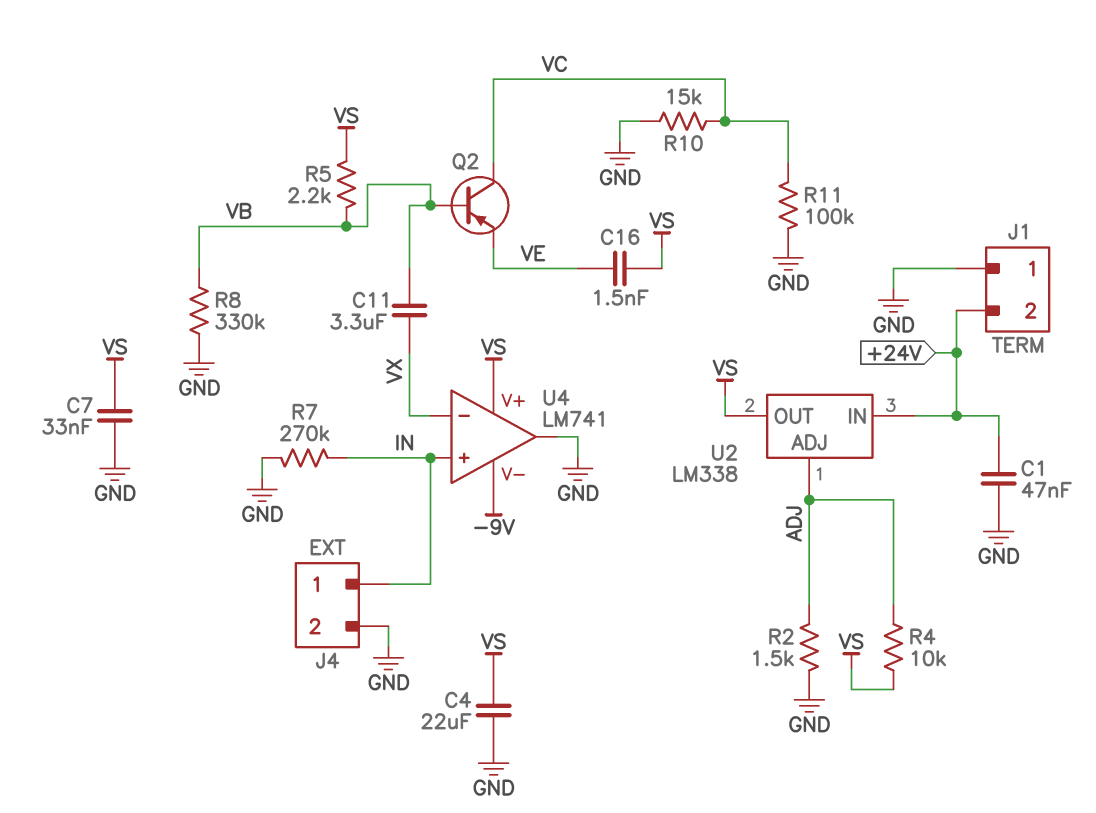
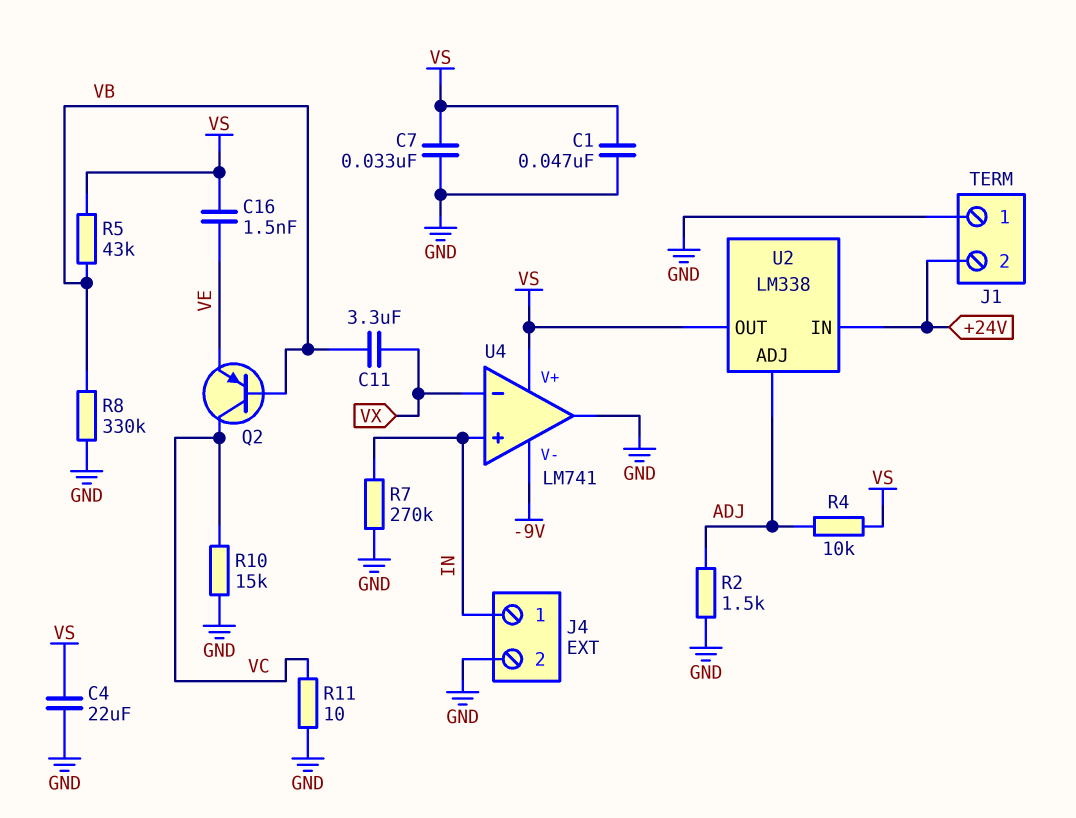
C1: 47nF (+24V, GND) -> 47nF (GND, VS)
R5: 2.2k (VB, VS) -> 43k (VB, VS)
R11: 100k (GND, VC) -> 10 (GND, VC)

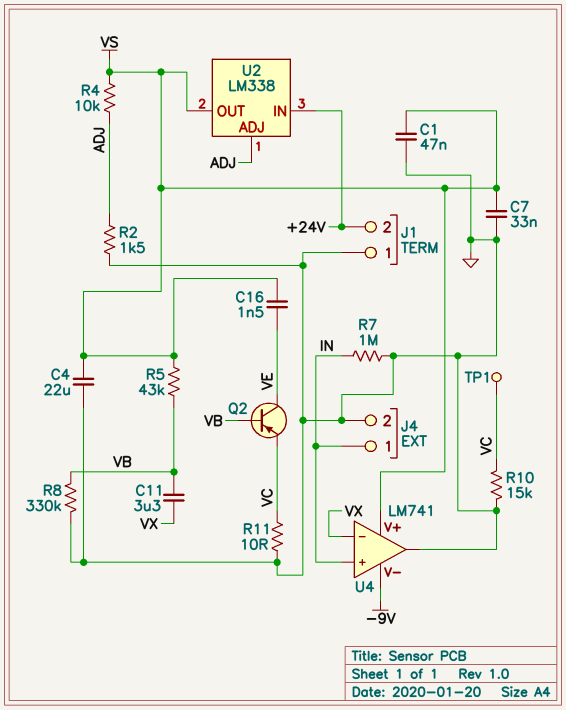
Q2: PNP (B VB, C VC, E VE) -> PNP (B VB, C VE, E VC)
R7: 270k (GND, IN) -> 1M (GND, IN)
TP1: none -> test point (VC)

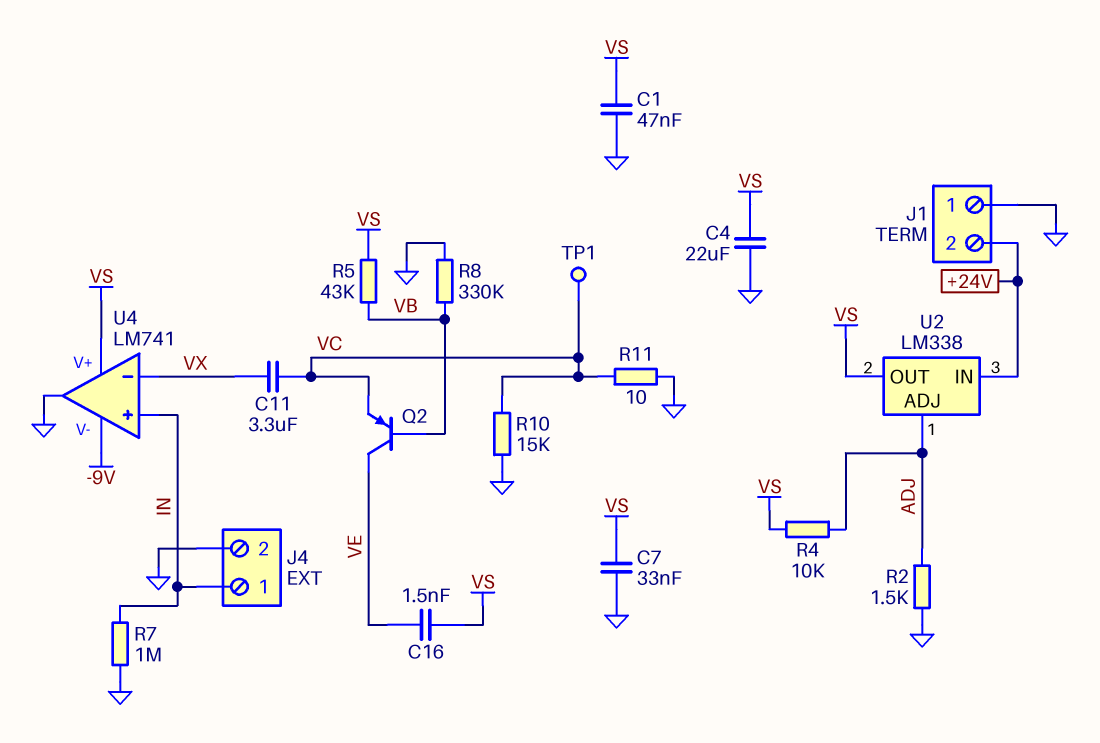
C11: 3.3uF (VB, VX) -> 3.3uF (VC, VX)

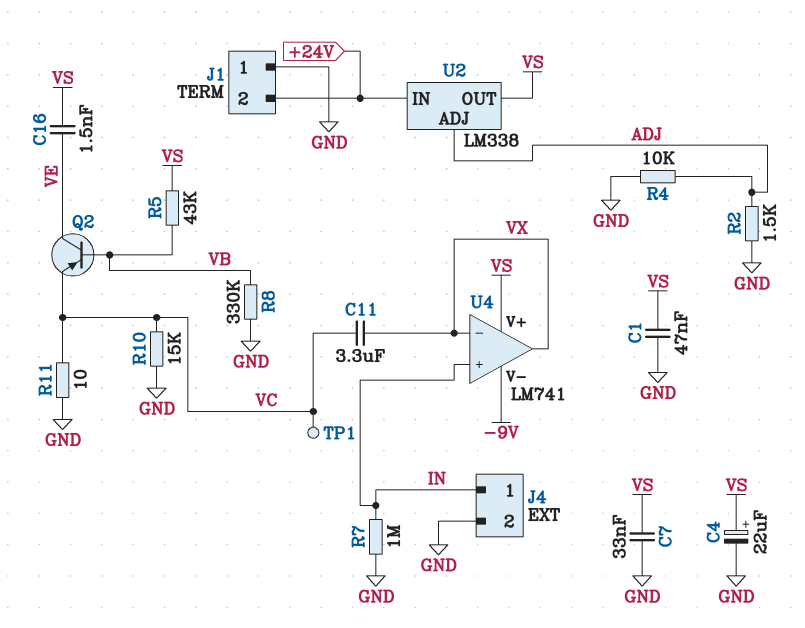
C4: 22uF (GND, VS) -> 22uF (plus VS, minus GND)
R4: 10k (ADJ, VS) -> 10k (ADJ, GND)
U4 pin out: GND -> VX

